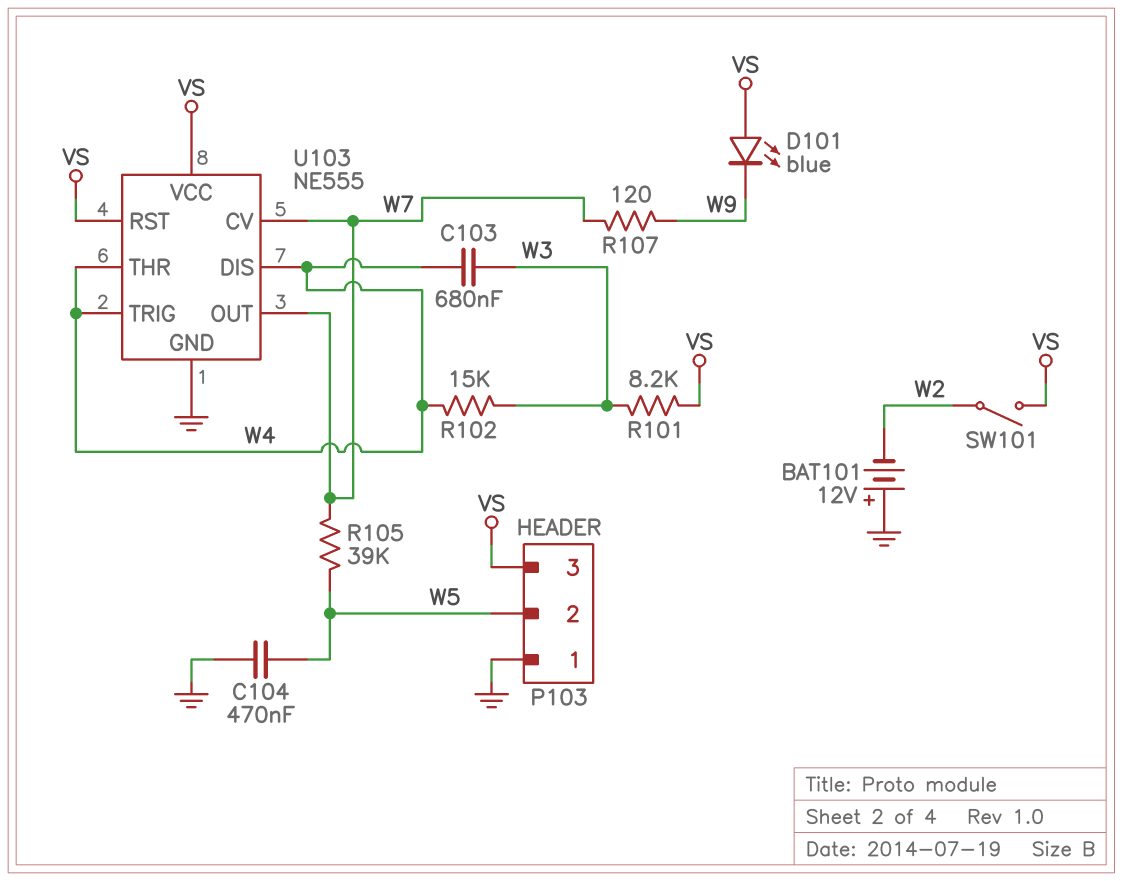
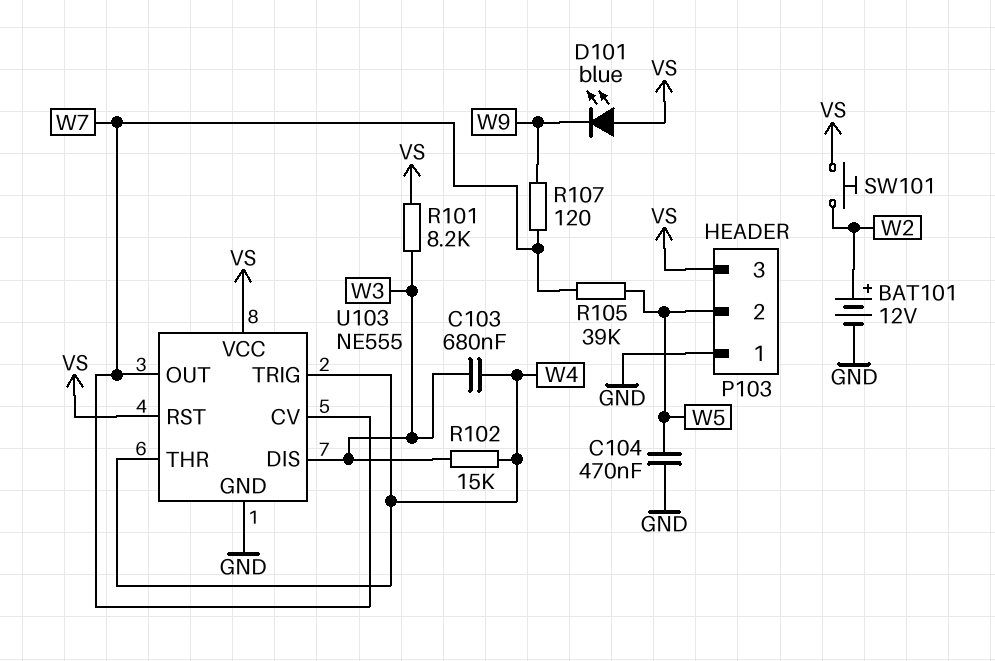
BAT101: 12V (plus GND, minus W2) -> 12V (plus W2, minus GND)
SW101: switch (VS, W2) -> button (VS, W2)
U103 pin DIS: W4 -> W3

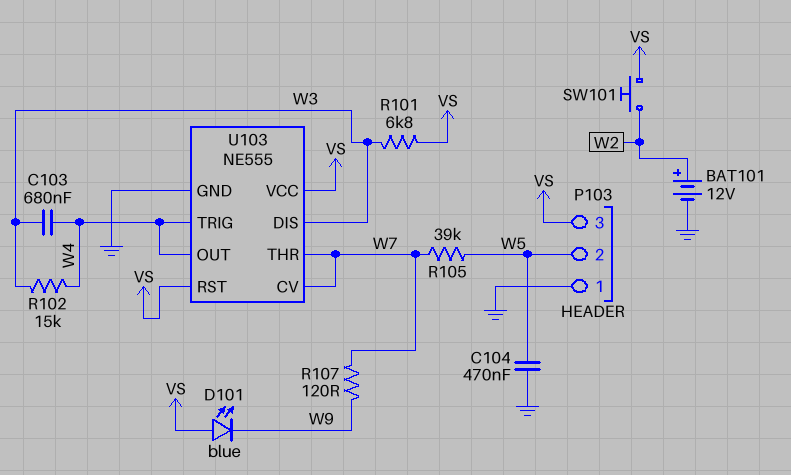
R101: 8.2k (VS, W3) -> 6.8k (VS, W3)
U103 pin OUT: W7 -> W4
U103 pin THR: W4 -> W7

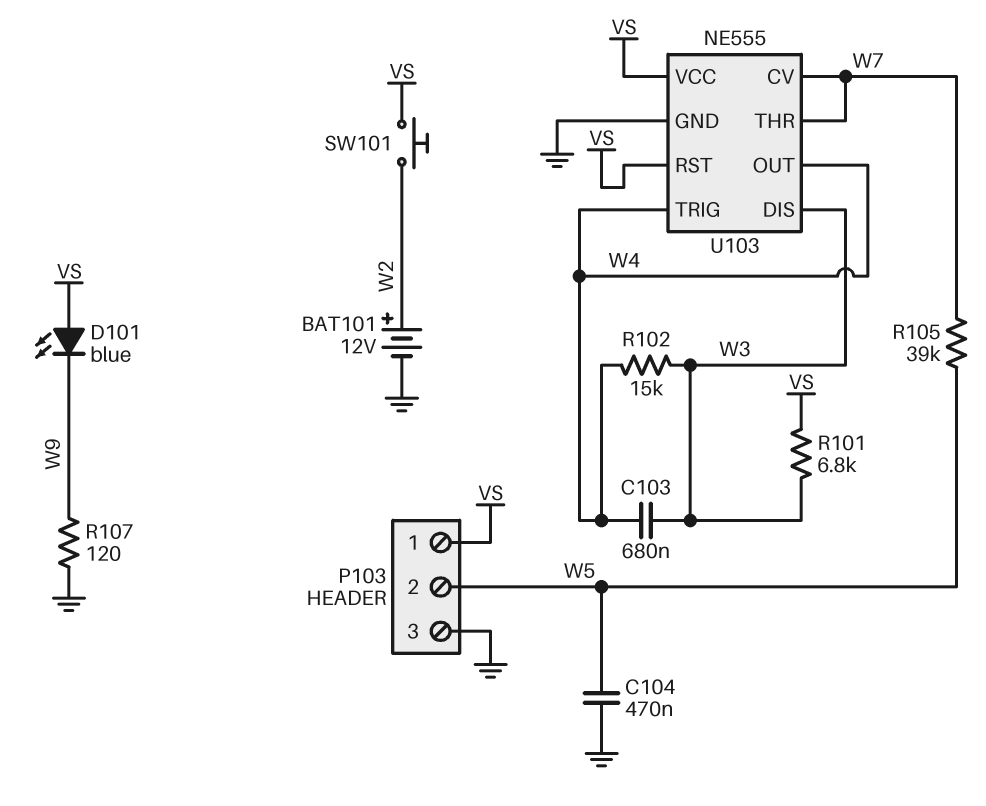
P103 pin 1: GND -> VS
P103 pin 3: VS -> GND
R107: 120 (W7, W9) -> 120 (GND, W9)

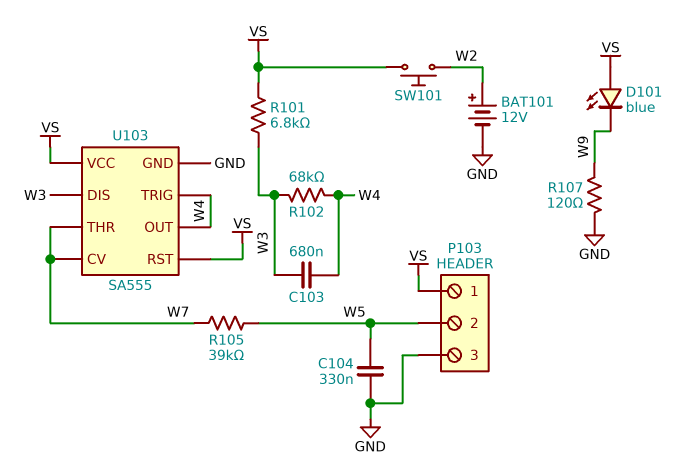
C104: 470nF (GND, W5) -> 330nF (GND, W5)
R102: 15k (W3, W4) -> 68k (W3, W4)
U103: NE555 -> SA555

